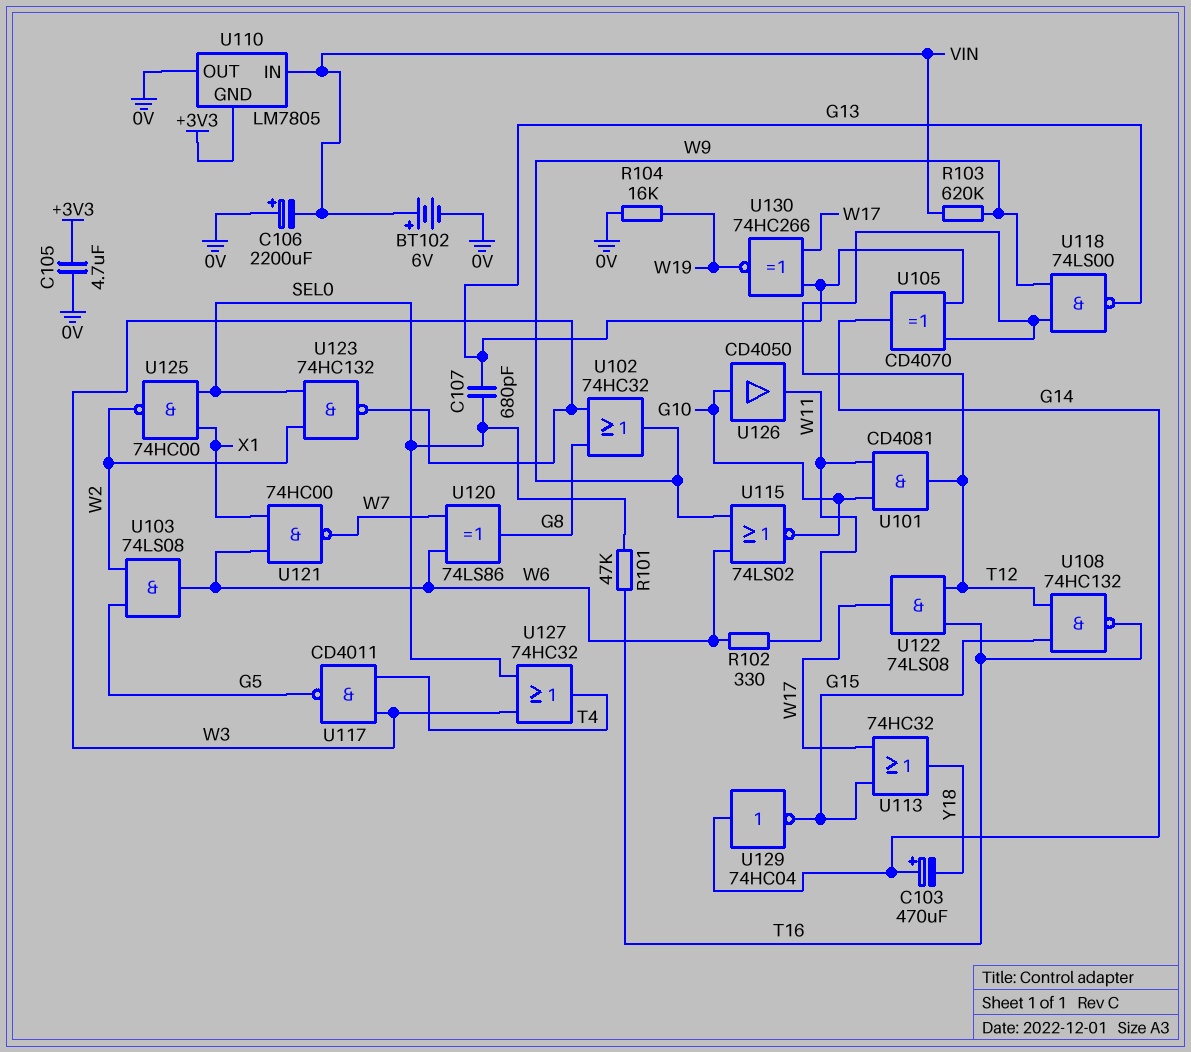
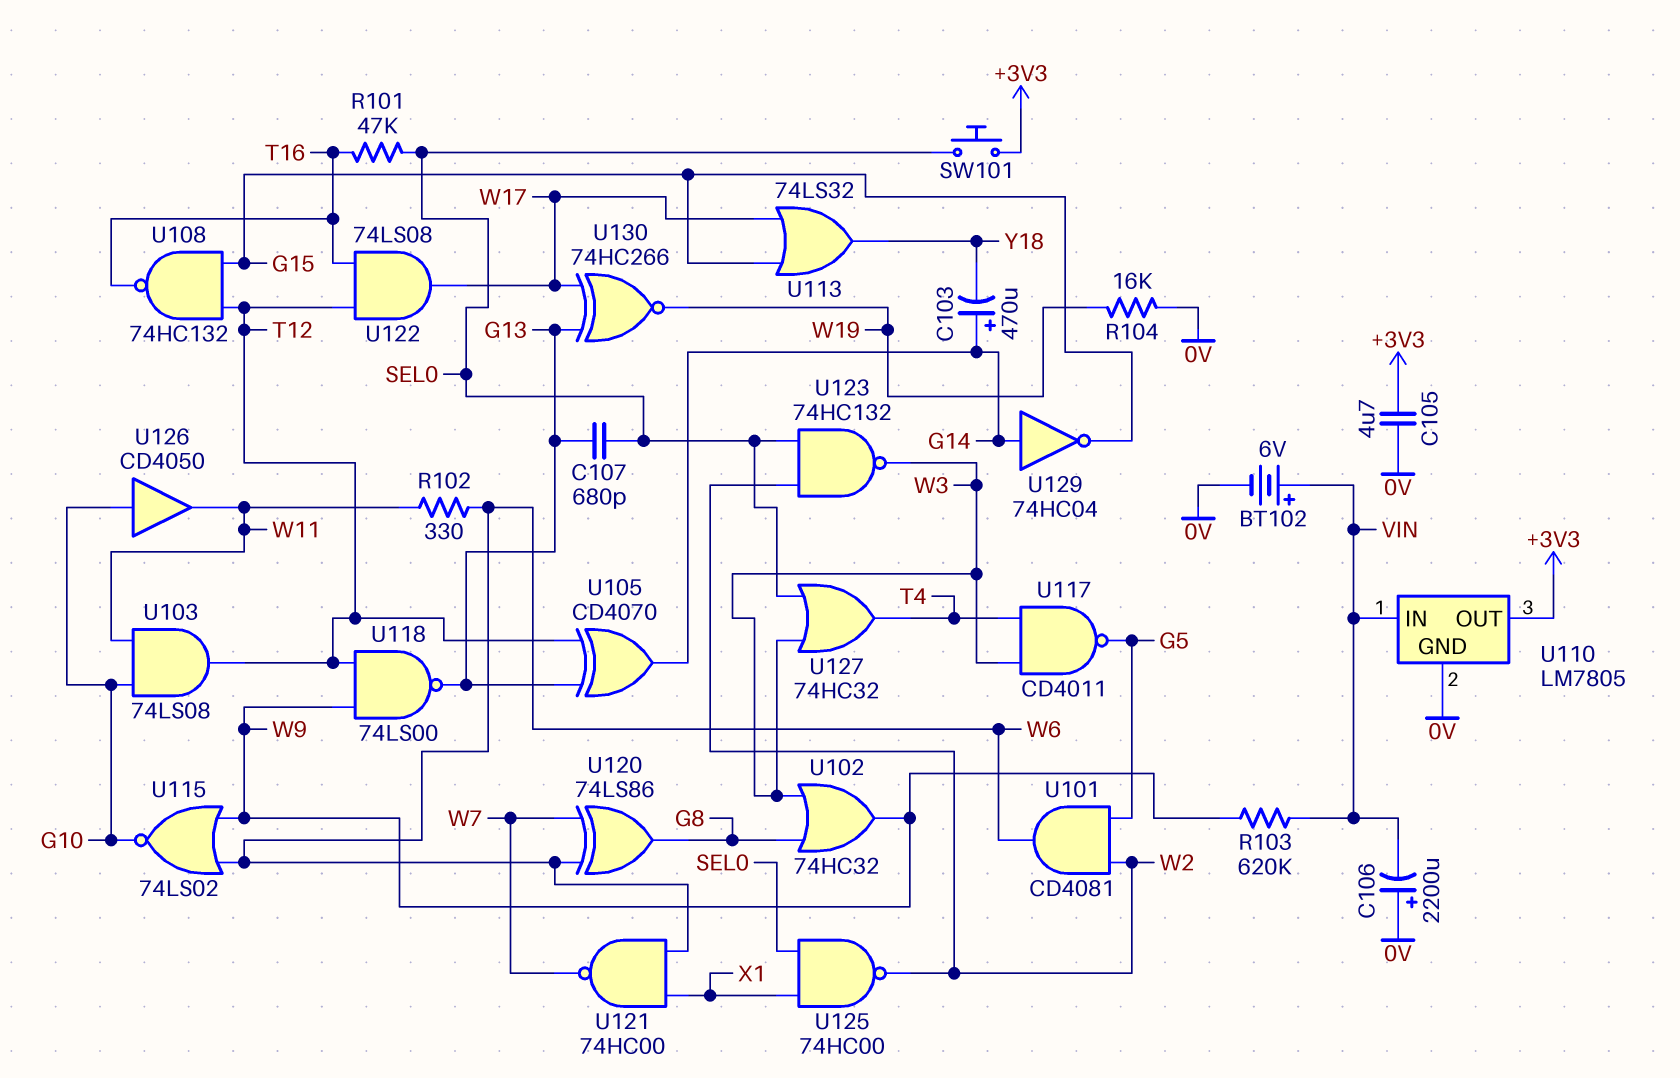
SW101: none -> button (+3V3, SEL0)
U101: AND CD4081 (in G10, in W11, out T12) -> AND CD4081 (in G5, in W2, out W6)
U103: AND 74LS08 (in G5, in W2, out W6) -> AND 74LS08 (in G10, in W11, out T12)
U110 pin GND: +3V3 -> 0V
U110 pin OUT: 0V -> +3V3
U113: OR 74HC32 (in G15, in W17, out Y18) -> OR 74LS32 (in G15, in W17, out Y18)

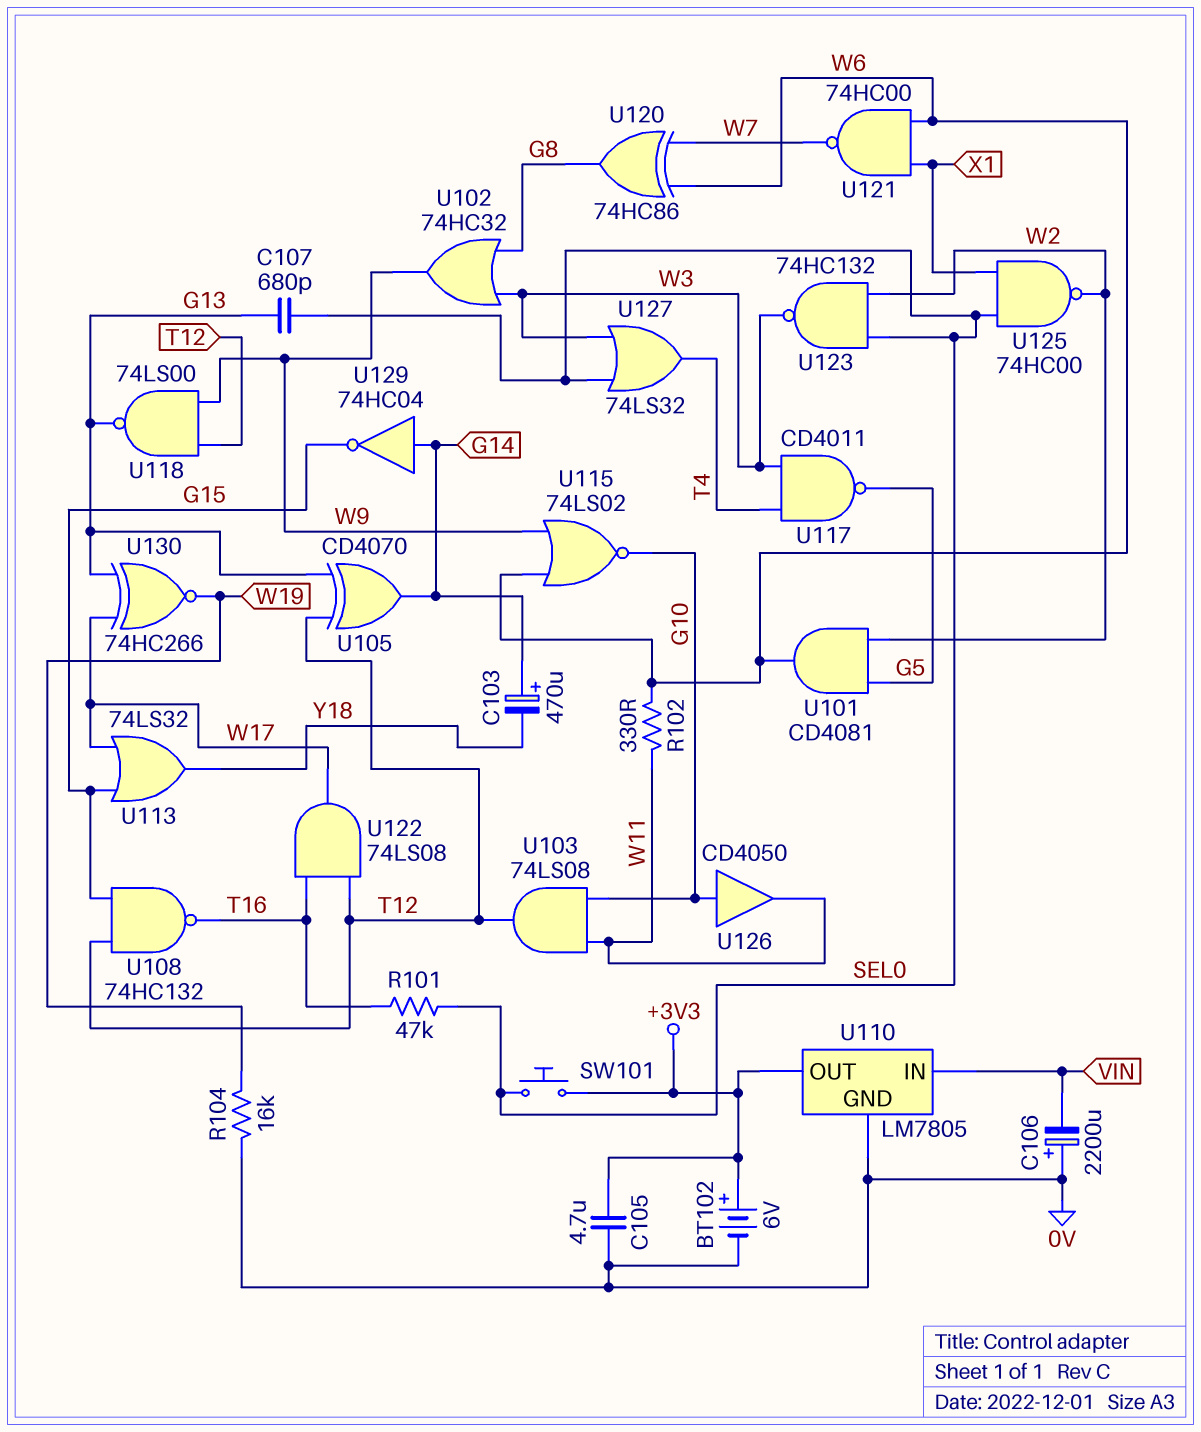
BT102: 6V (plus VIN, minus 0V) -> 6V (plus +3V3, minus 0V)
R103: 620k (VIN, W9) -> none
U120: XOR 74LS86 (in W6, in W7, out G8) -> XOR 74HC86 (in W6, in W7, out G8)
U127: OR 74HC32 (in SEL0, in W3, out T4) -> OR 74LS32 (in SEL0, in W3, out T4)

